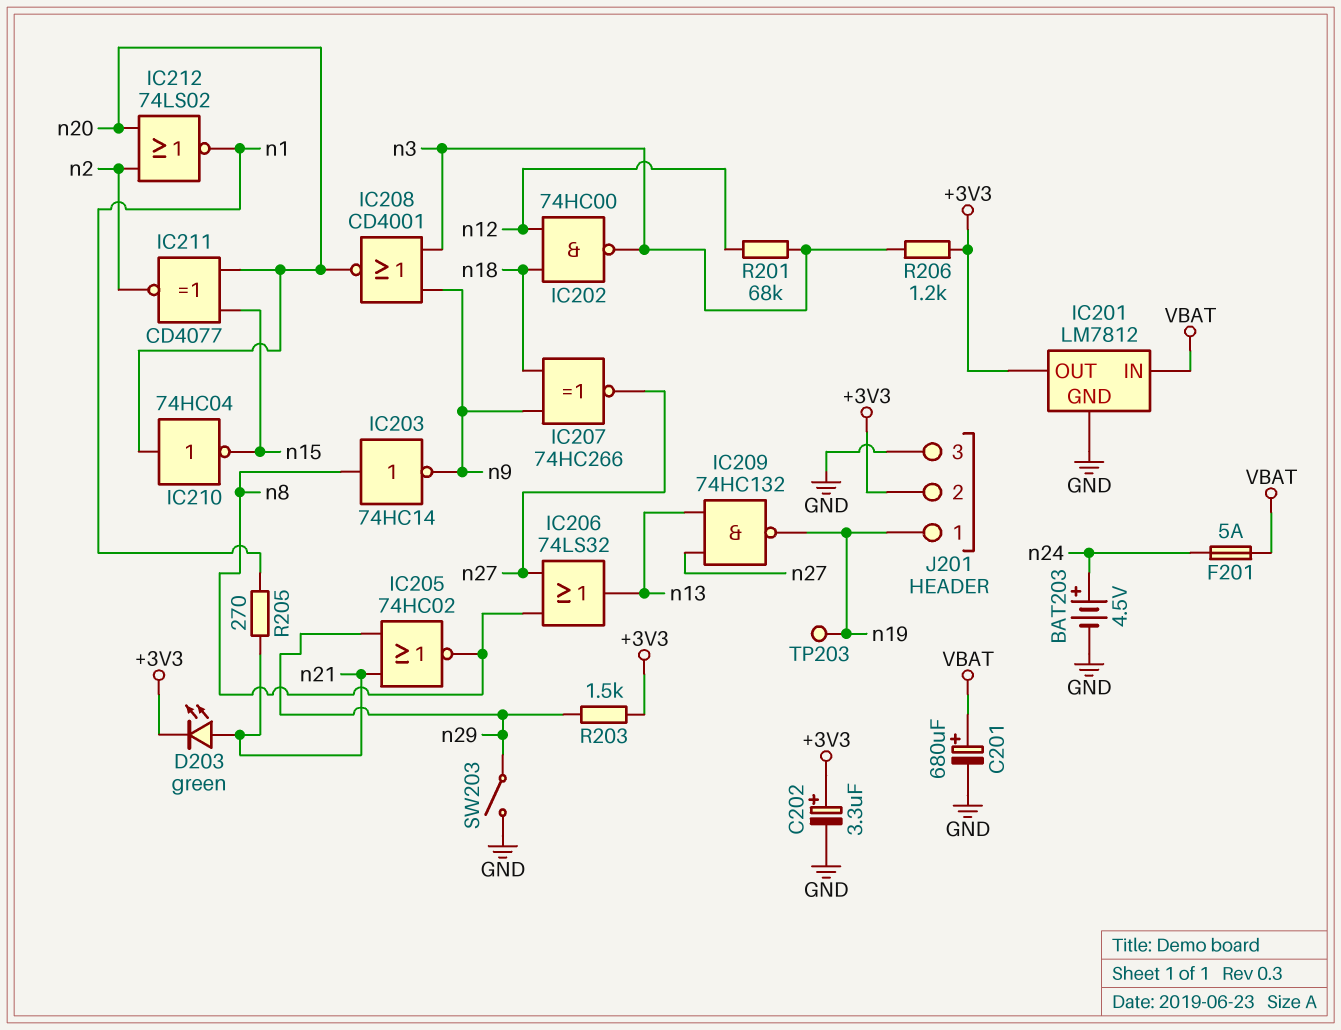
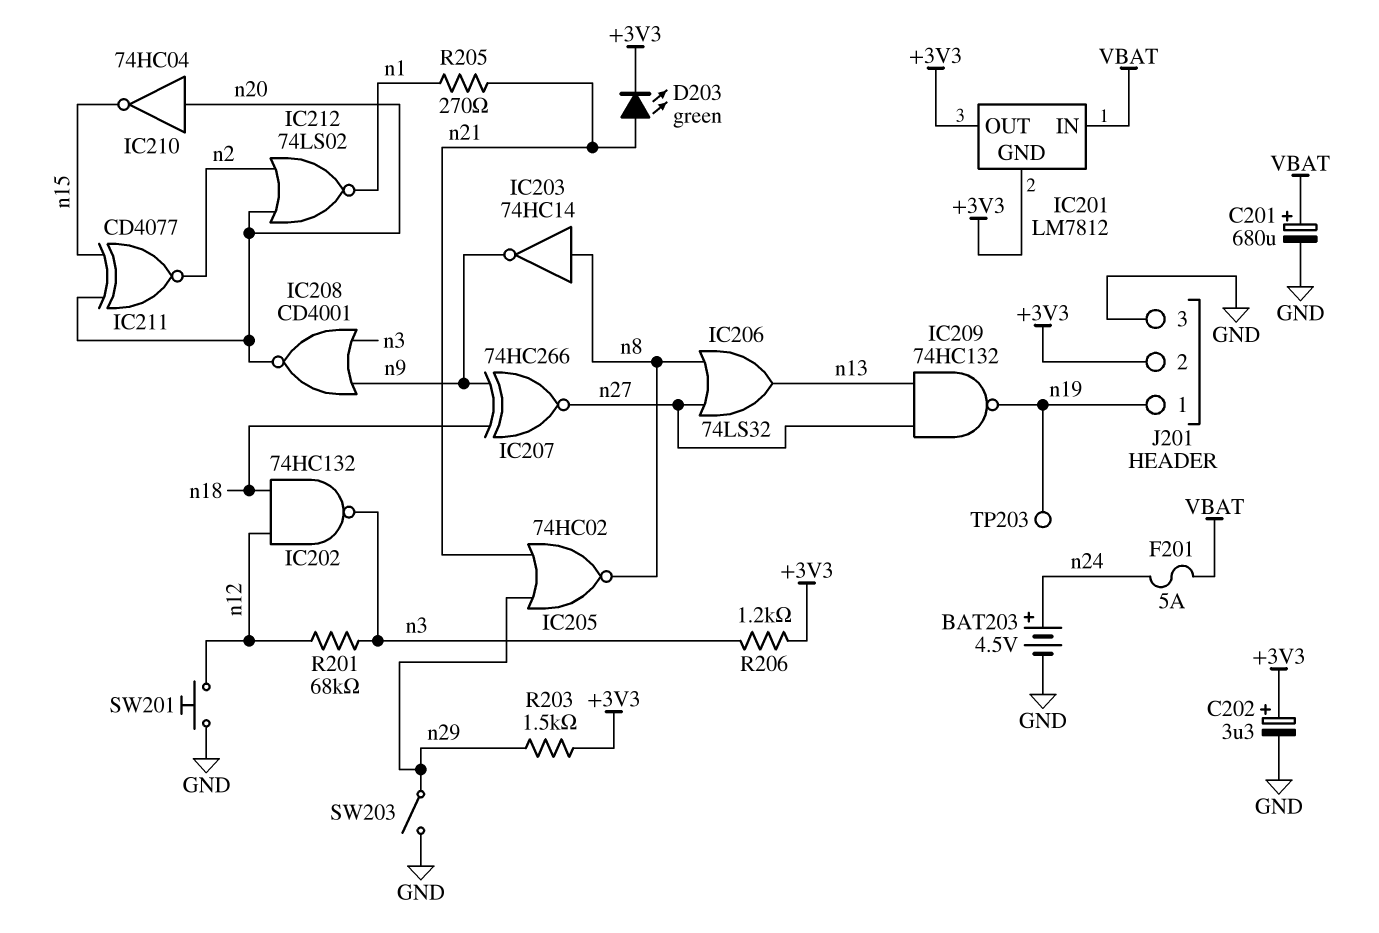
IC201 pin GND: GND -> +3V3
IC202: NAND 74HC00 (in n12, in n18, out n3) -> NAND 74HC132 (in n12, in n18, out n3)
SW201: none -> button (GND, n12)

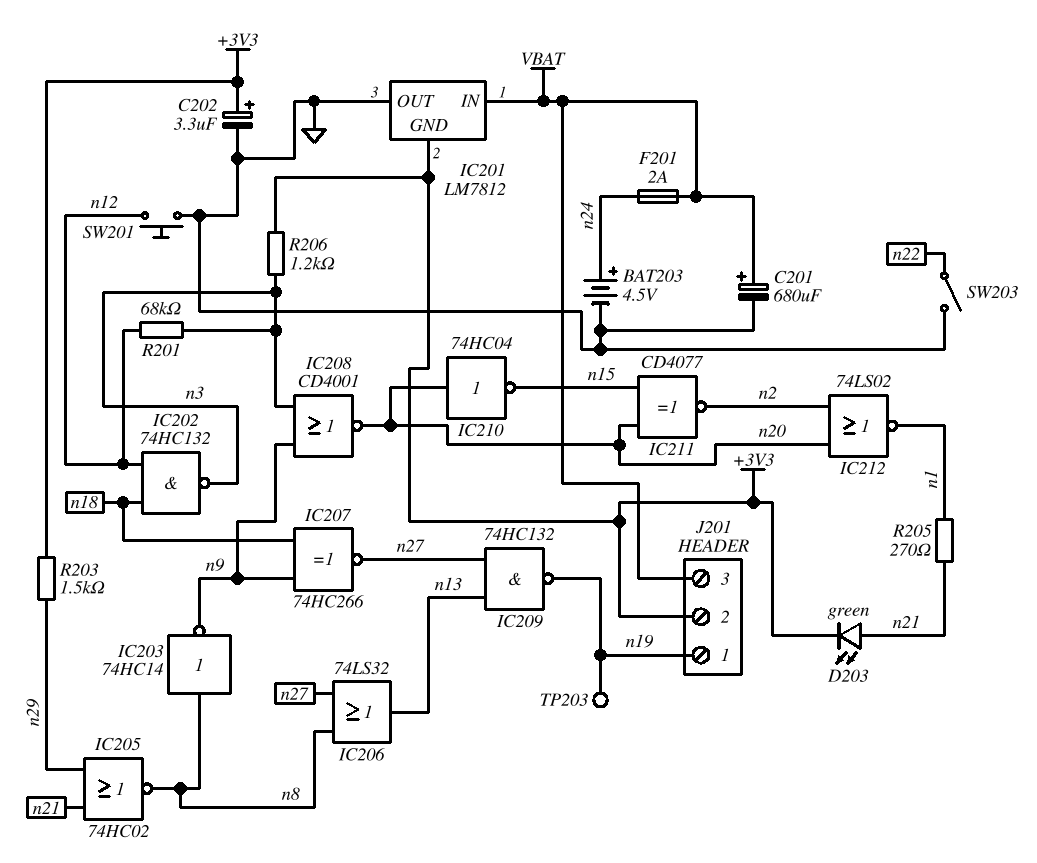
F201: 5A (VBAT, n24) -> 2A (VBAT, n24)
IC201 pin OUT: +3V3 -> GND
J201 pin 3: GND -> VBAT
SW203: switch (GND, n29) -> switch (GND, n22)

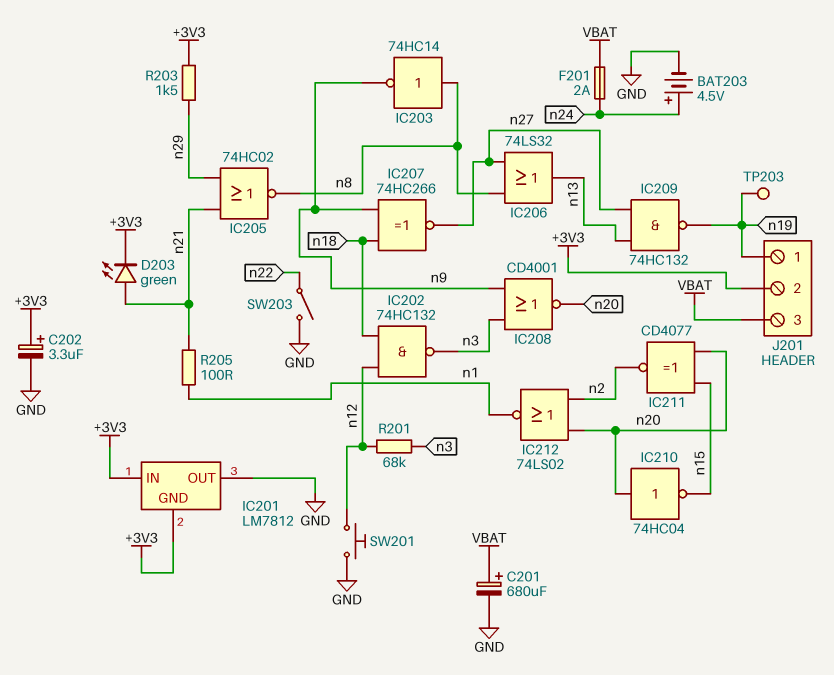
IC201 pin IN: VBAT -> +3V3
R205: 270 (n1, n21) -> 100 (n1, n21)
R206: 1.2k (+3V3, n3) -> none

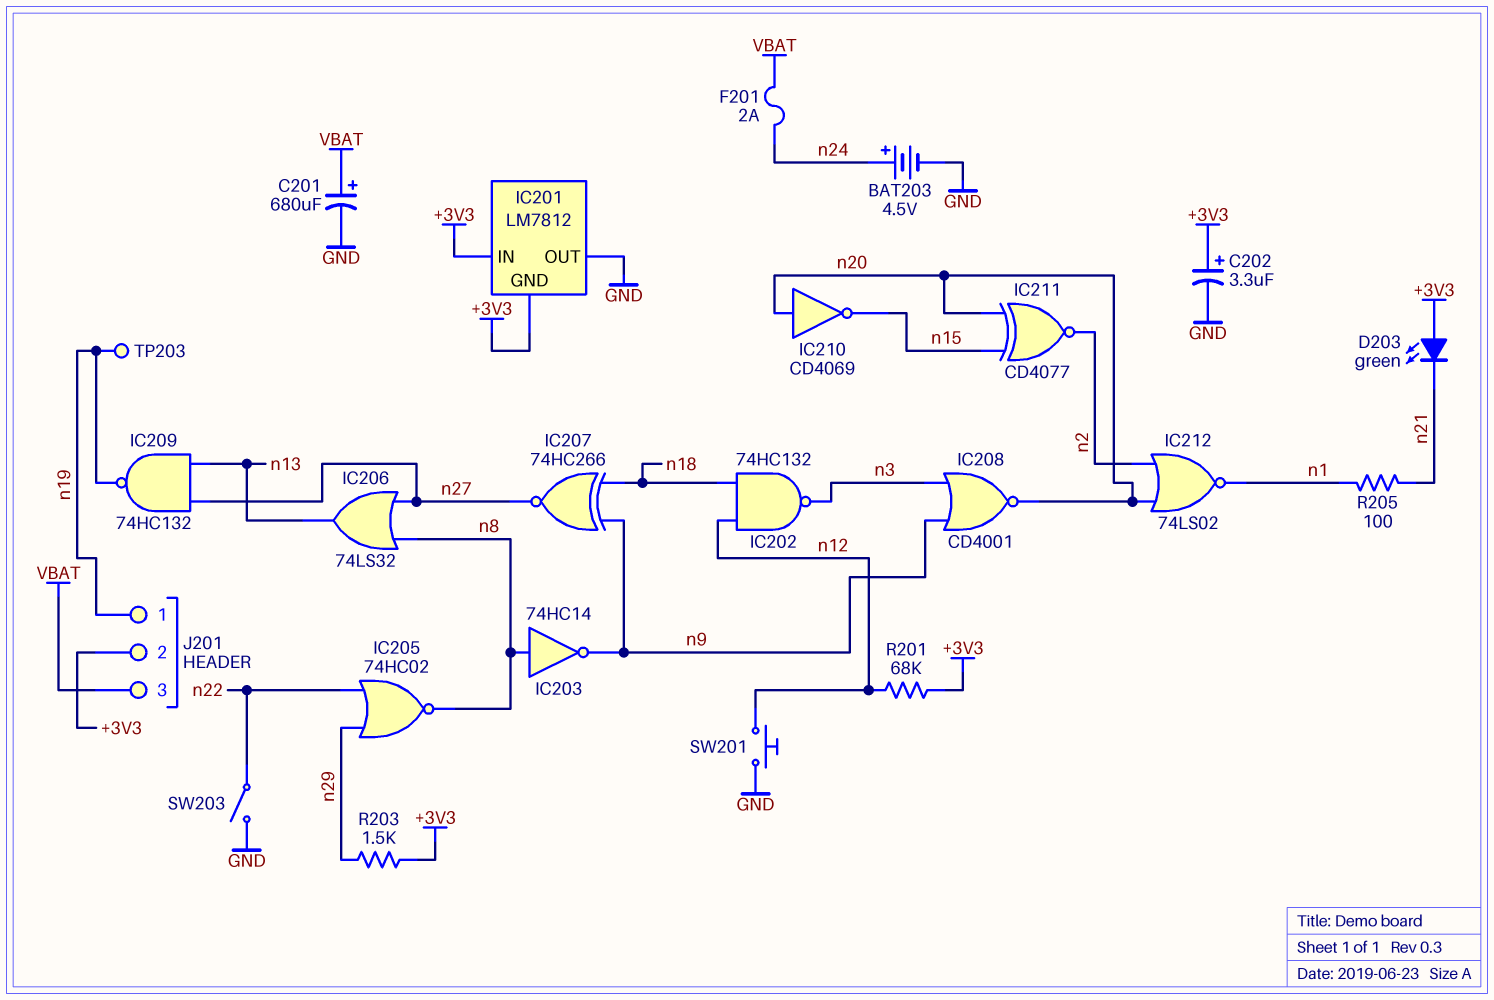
D203: LED green (A n21, K +3V3) -> LED green (A +3V3, K n21)
IC205: NOR 74HC02 (in n21, in n29, out n8) -> NOR 74HC02 (in n22, in n29, out n8)
IC210: NOT 74HC04 (in n20, out n15) -> NOT CD4069 (in n20, out n15)
R201: 68k (n3, n12) -> 68k (+3V3, n12)

